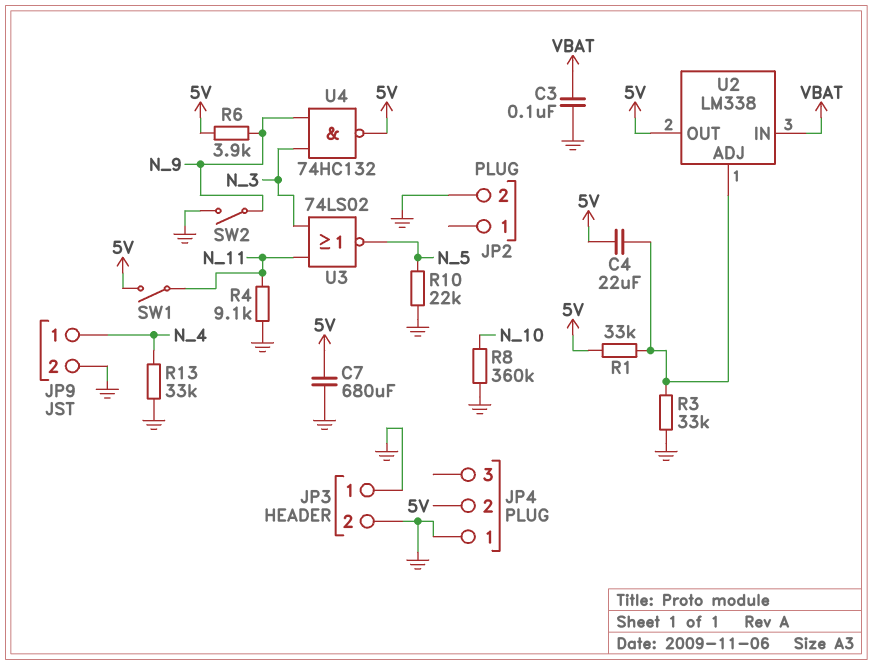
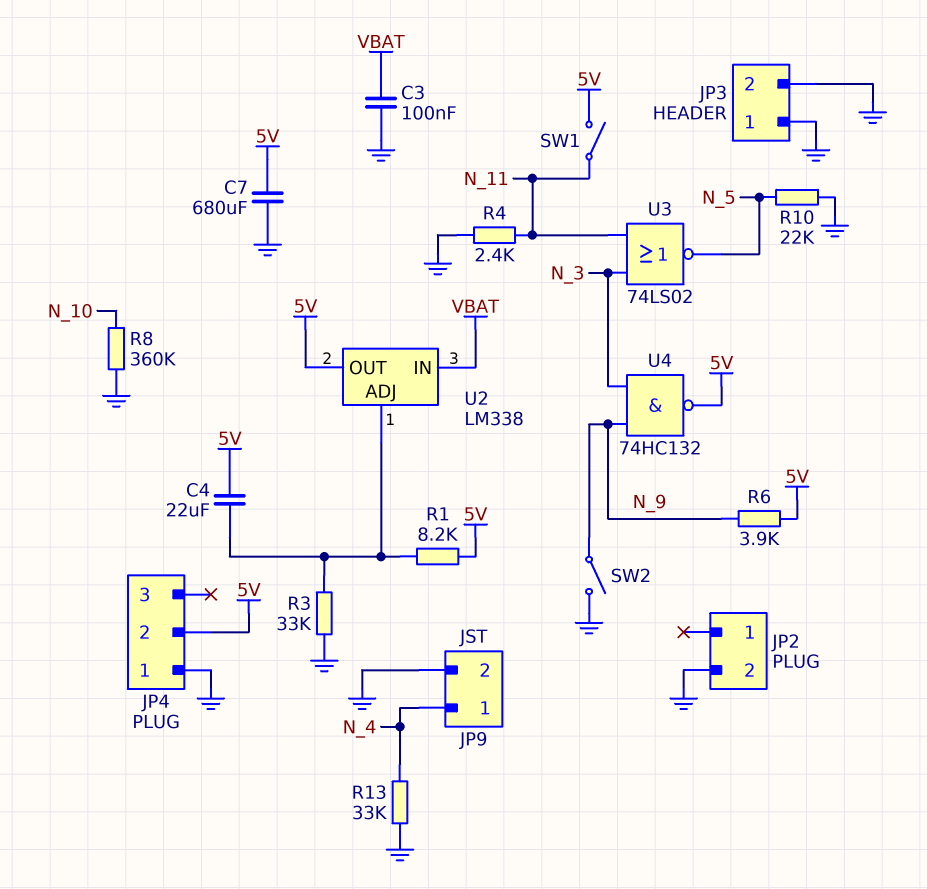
R1: 33k (5V, U2/ADJ) -> 8.2k (5V, U2/ADJ)
R4: 9.1k (GND, N_11) -> 2.4k (GND, N_11)

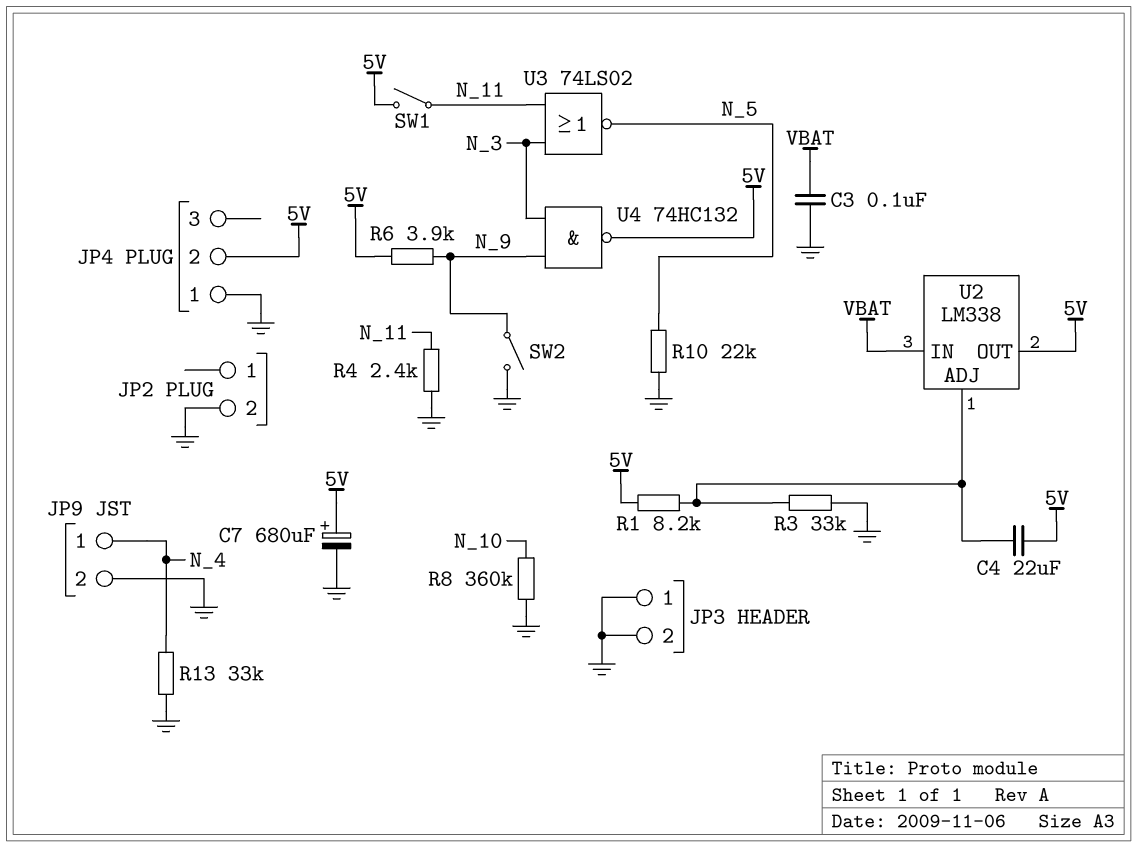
C7: 680uF (5V, GND) -> 680uF (plus 5V, minus GND)

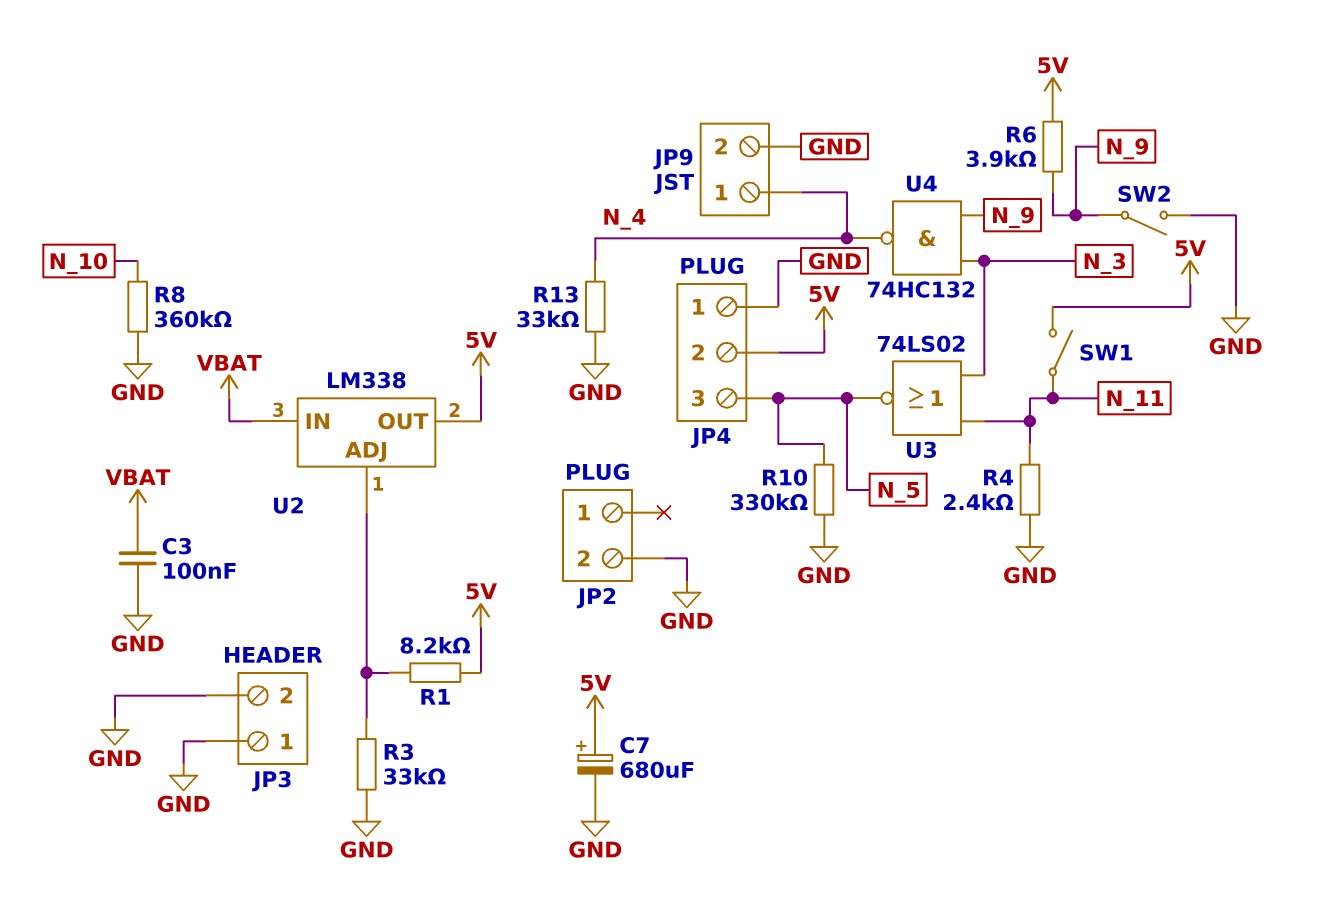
C4: 22uF (5V, U2/ADJ) -> none
JP4 pin 3: none -> N_5
R10: 22k (GND, N_5) -> 330k (GND, N_5)
U4: NAND 74HC132 (in N_3, in N_9, out 5V) -> NAND 74HC132 (in N_3, in N_9, out N_4)

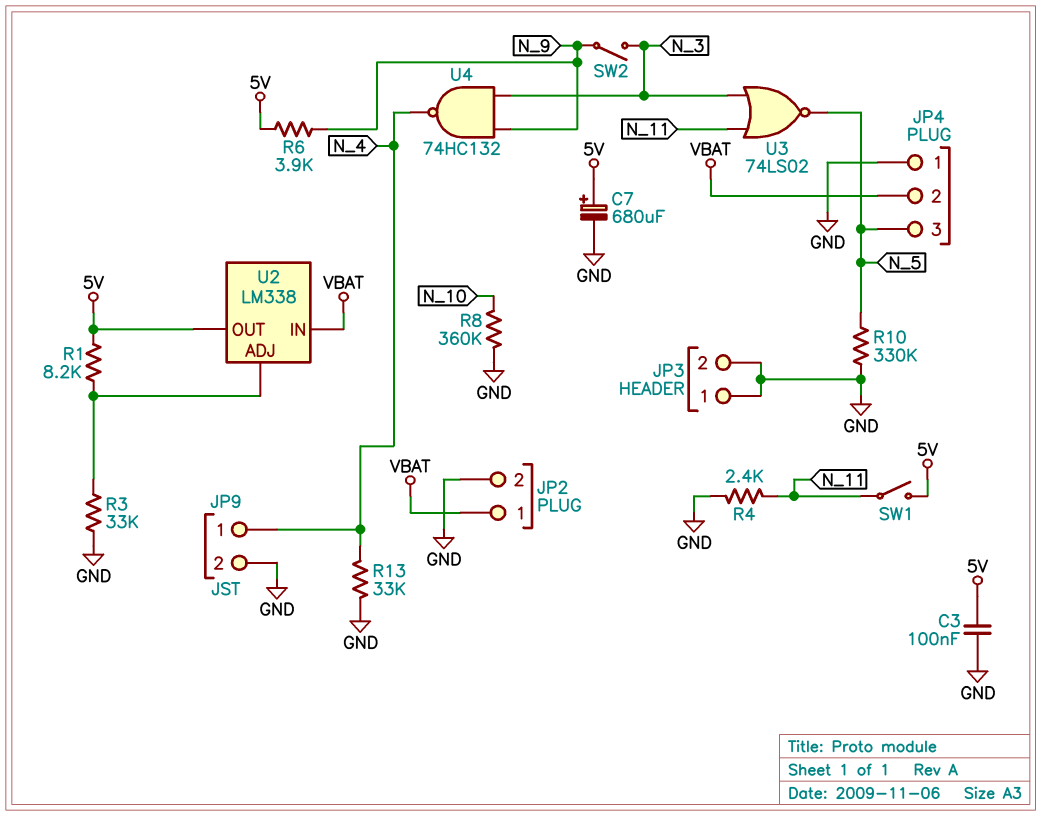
C3: 100nF (GND, VBAT) -> 100nF (5V, GND)
JP2 pin 1: none -> VBAT
JP4 pin 2: 5V -> VBAT
SW2: switch (GND, N_9) -> switch (N_3, N_9)

